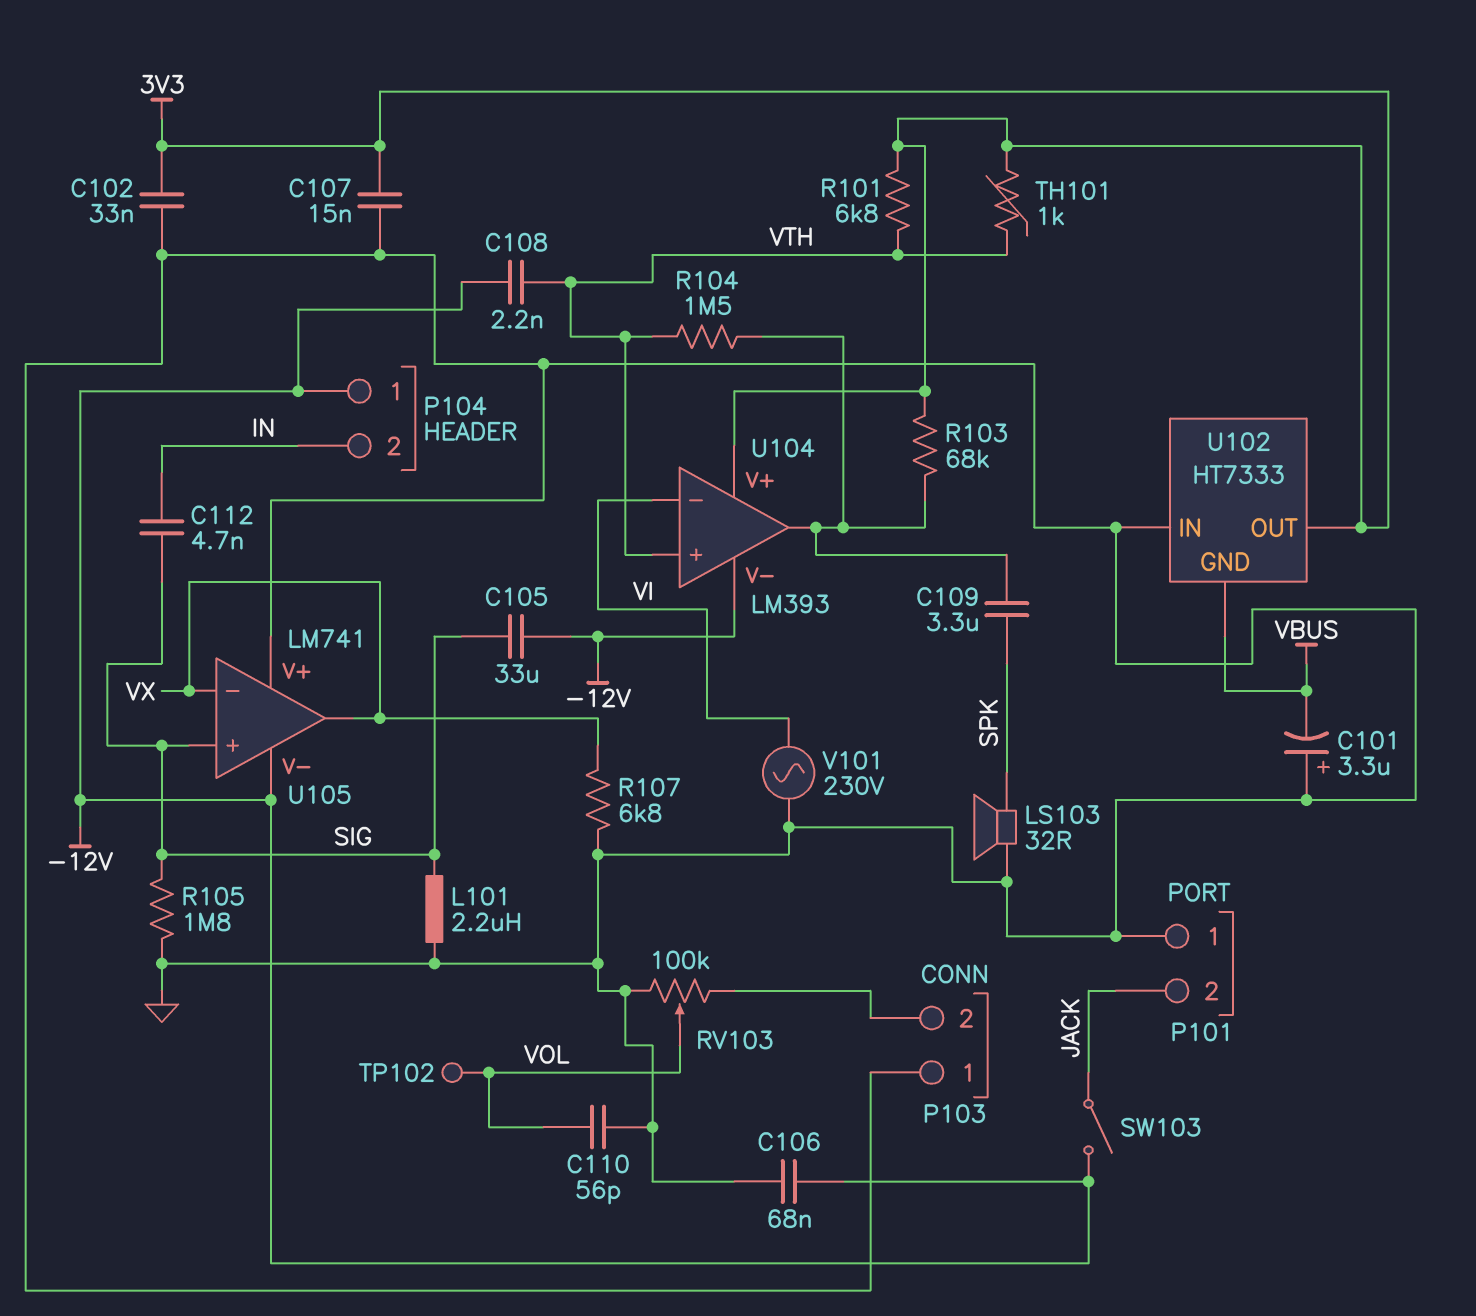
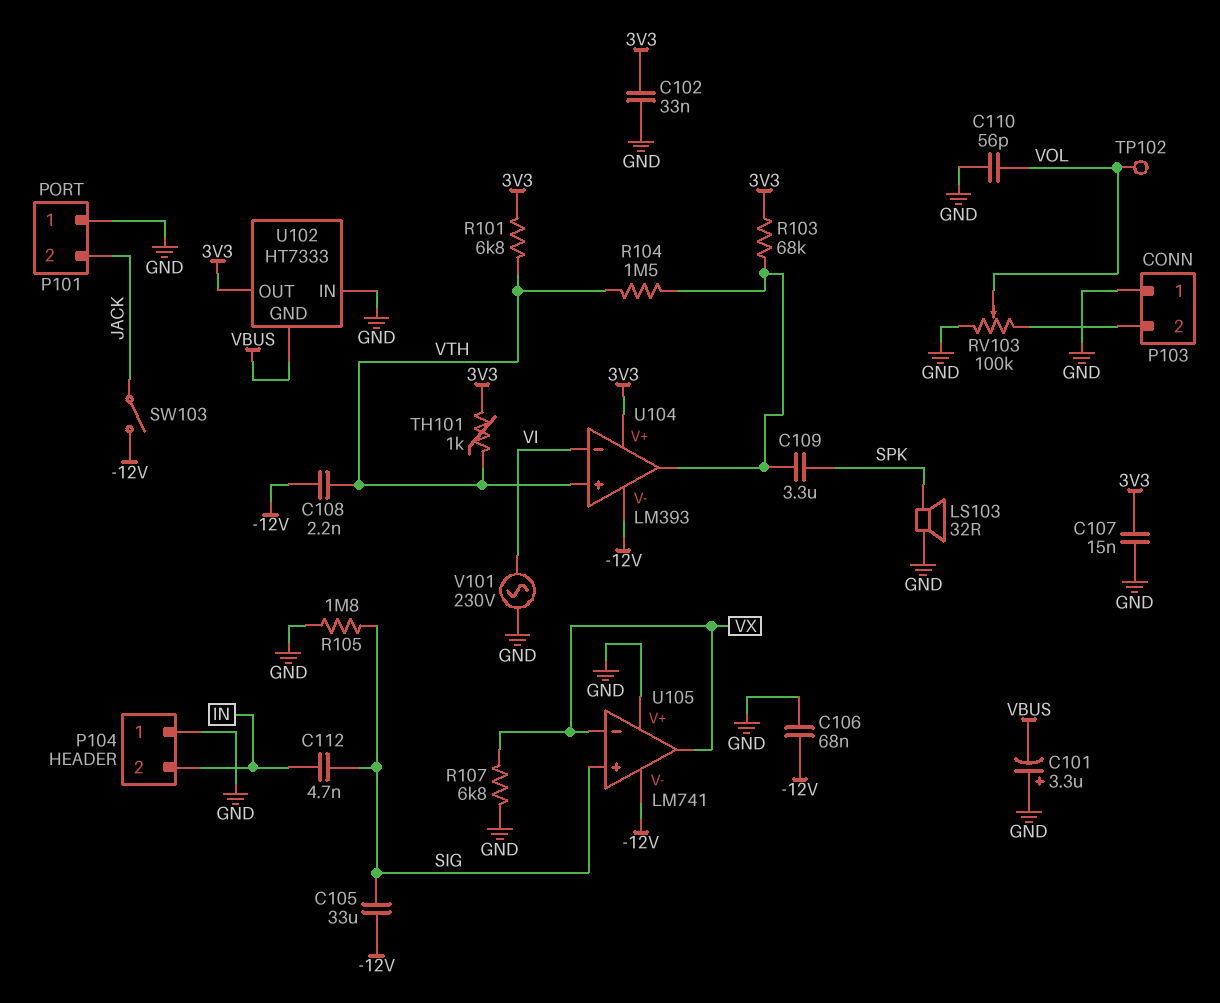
L101: 2.2uH (GND, SIG) -> none
P104 pin 1: -12V -> GND

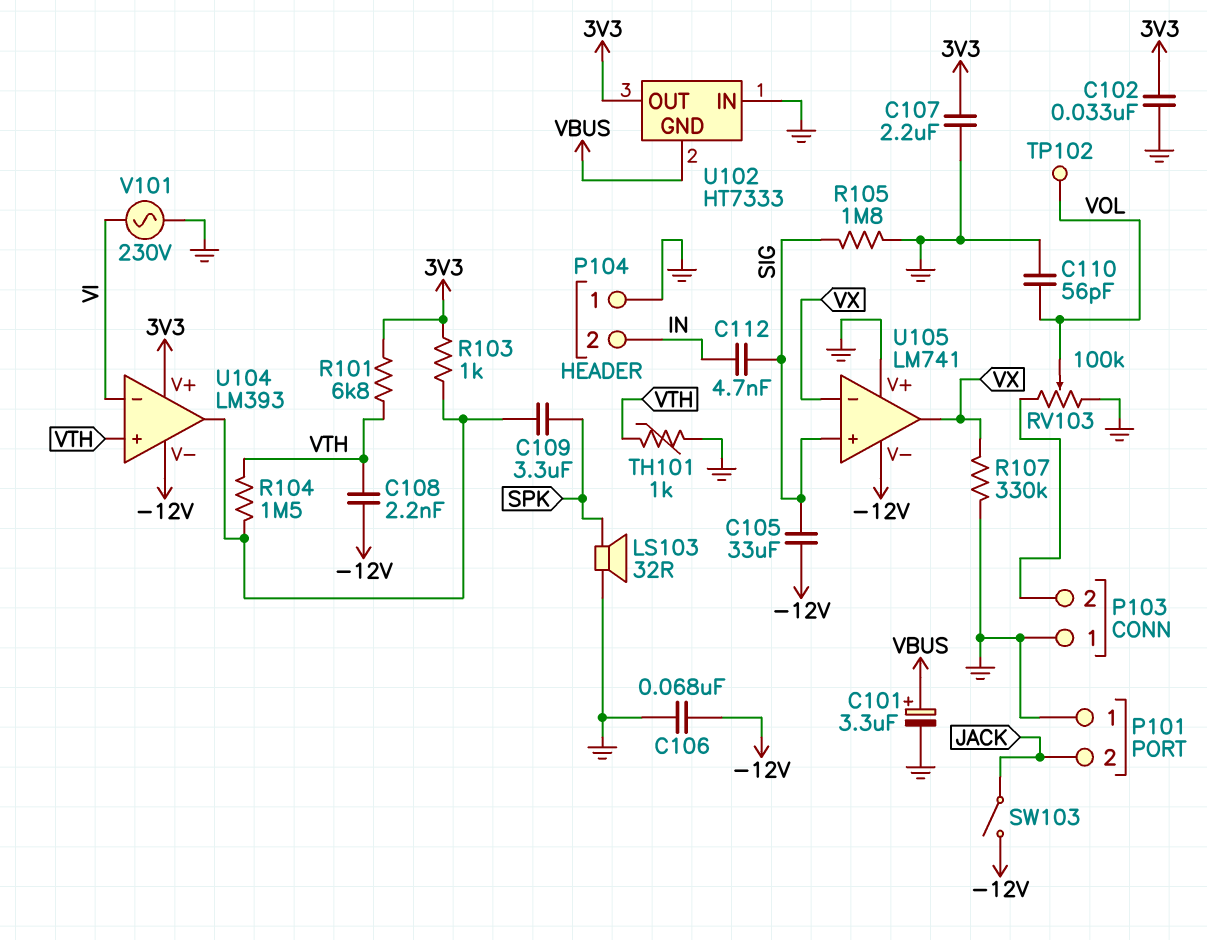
C101: 3.3uF (plus GND, minus VBUS) -> 3.3uF (plus VBUS, minus GND)
C107: 15nF (3V3, GND) -> 2.2uF (3V3, GND)
R103: 68k (3V3, U104/out) -> 1k (3V3, U104/out)
R107: 6.8k (GND, VX) -> 330k (GND, VX)
TH101: 1k (3V3, VTH) -> 1k (GND, VTH)

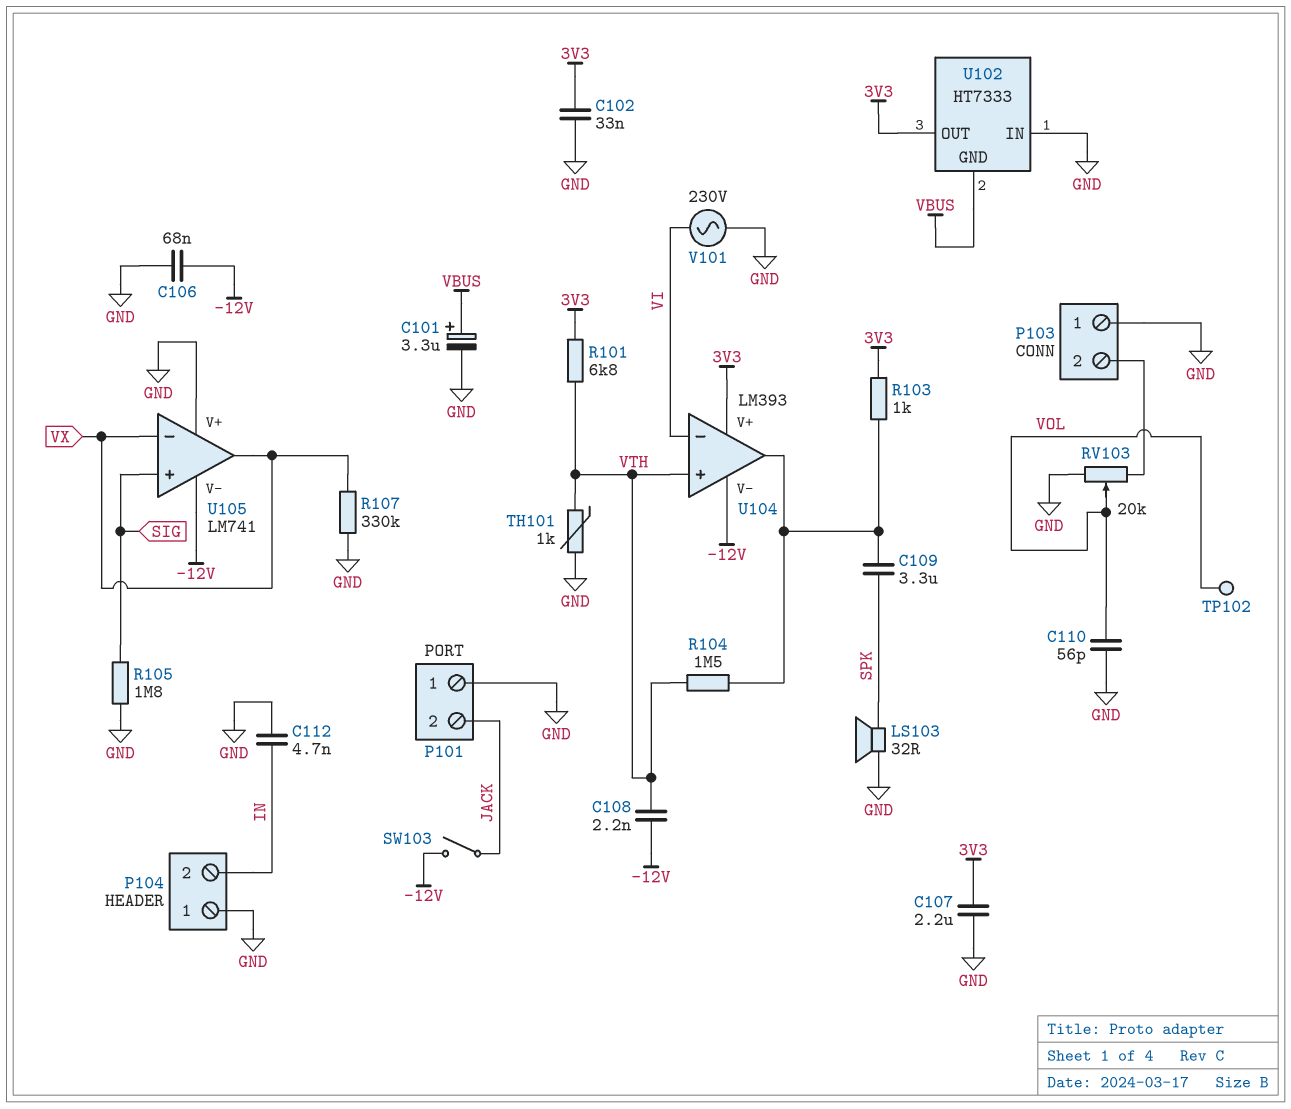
C105: 33uF (-12V, SIG) -> none
C112: 4.7nF (IN, SIG) -> 4.7nF (GND, IN)
RV103: 100k (GND, P103/2, wiper VOL) -> 20k (GND, P103/2, wiper VOL)

